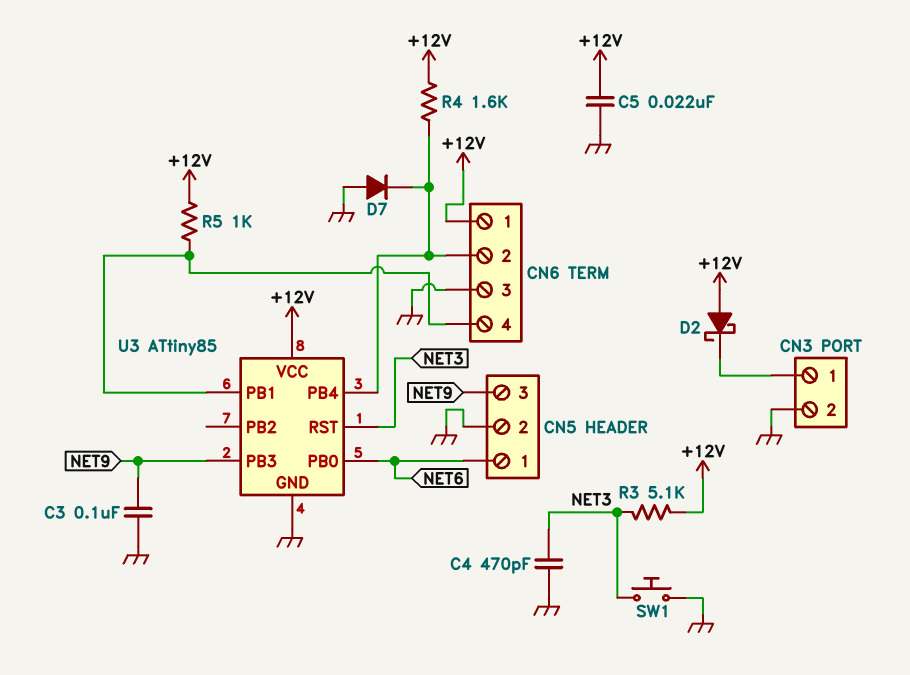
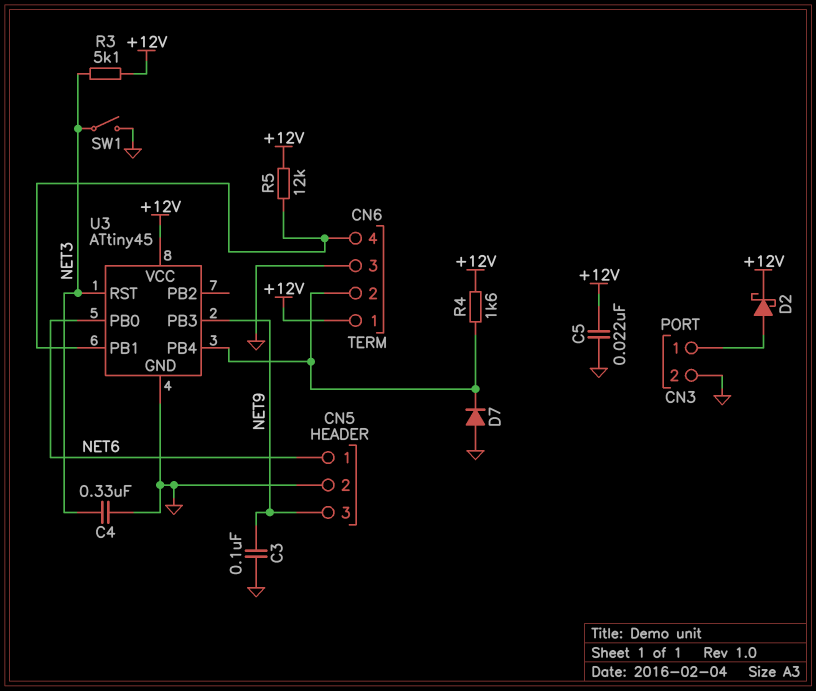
C4: 470pF (GND, NET3) -> 330nF (GND, NET3)
D2: schottky (A +12V, K CN3/1) -> schottky (A CN3/1, K +12V)
R5: 1k (+12V, CN6/4) -> 12k (+12V, CN6/4)
SW1: button (GND, NET3) -> switch (GND, NET3)
U3: ATtiny85 -> ATtiny45

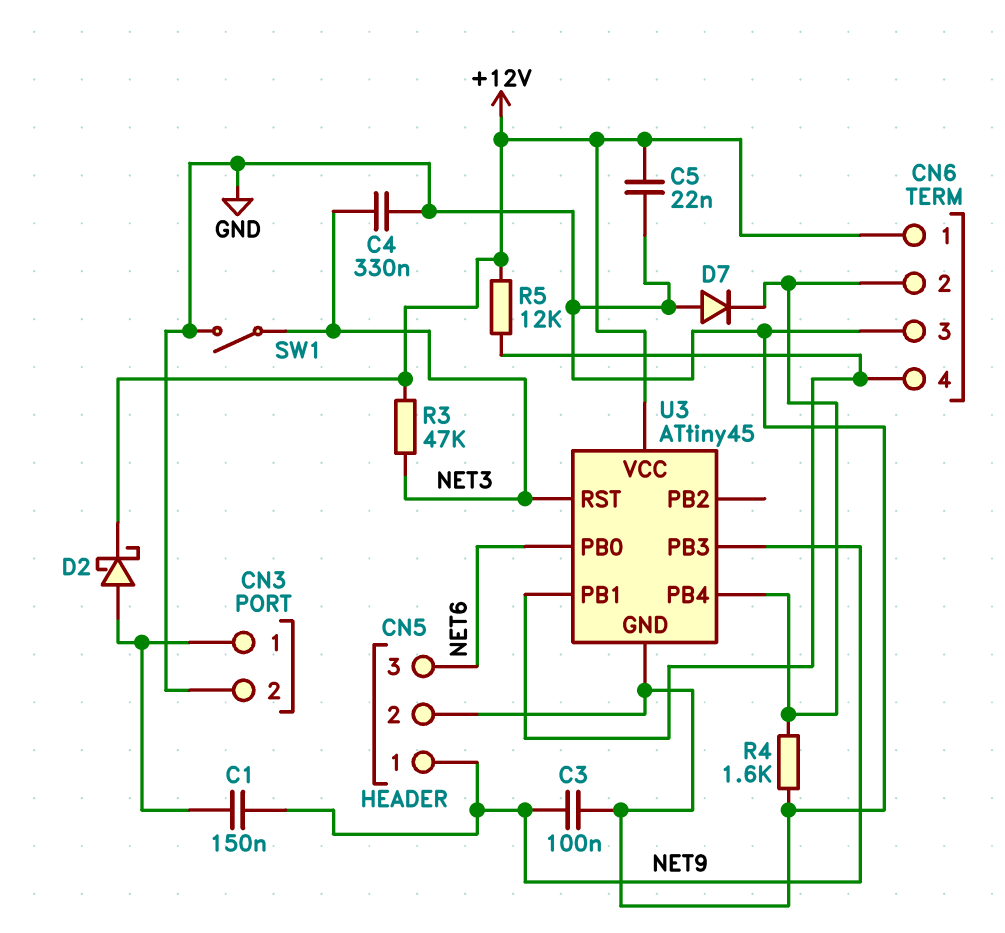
C1: none -> 150nF (CN3/1, NET9)
CN5 pin 1: NET6 -> NET9
CN5 pin 3: NET9 -> NET6
R3: 5.1k (+12V, NET3) -> 47k (+12V, NET3)
R4: 1.6k (+12V, CN6/2) -> 1.6k (CN6/2, GND)

